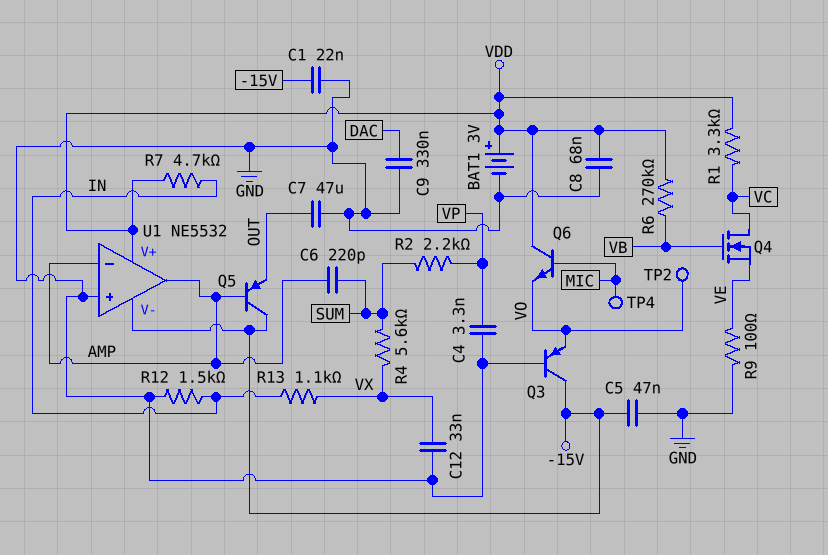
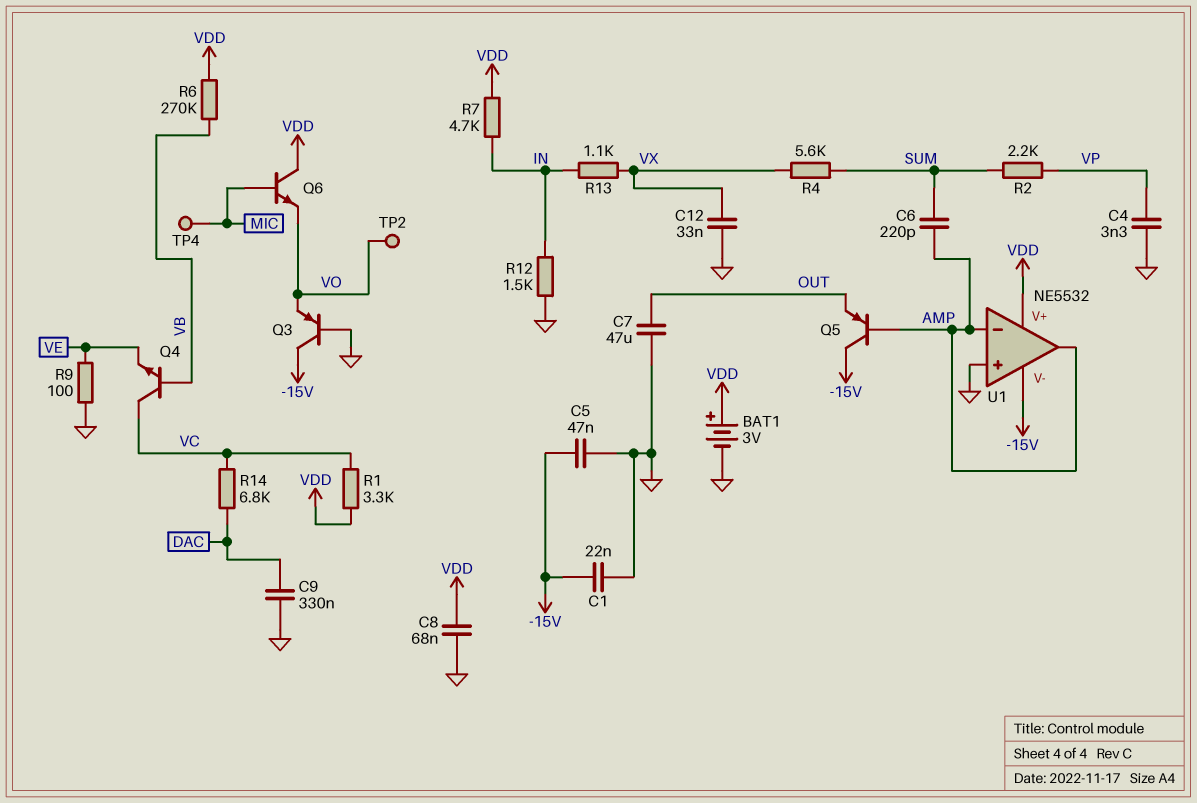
Q4: NMOS (G VB, D VC, S VE) -> NPN (B VB, C VC, E VE)
R14: none -> 6.8k (DAC, VC)

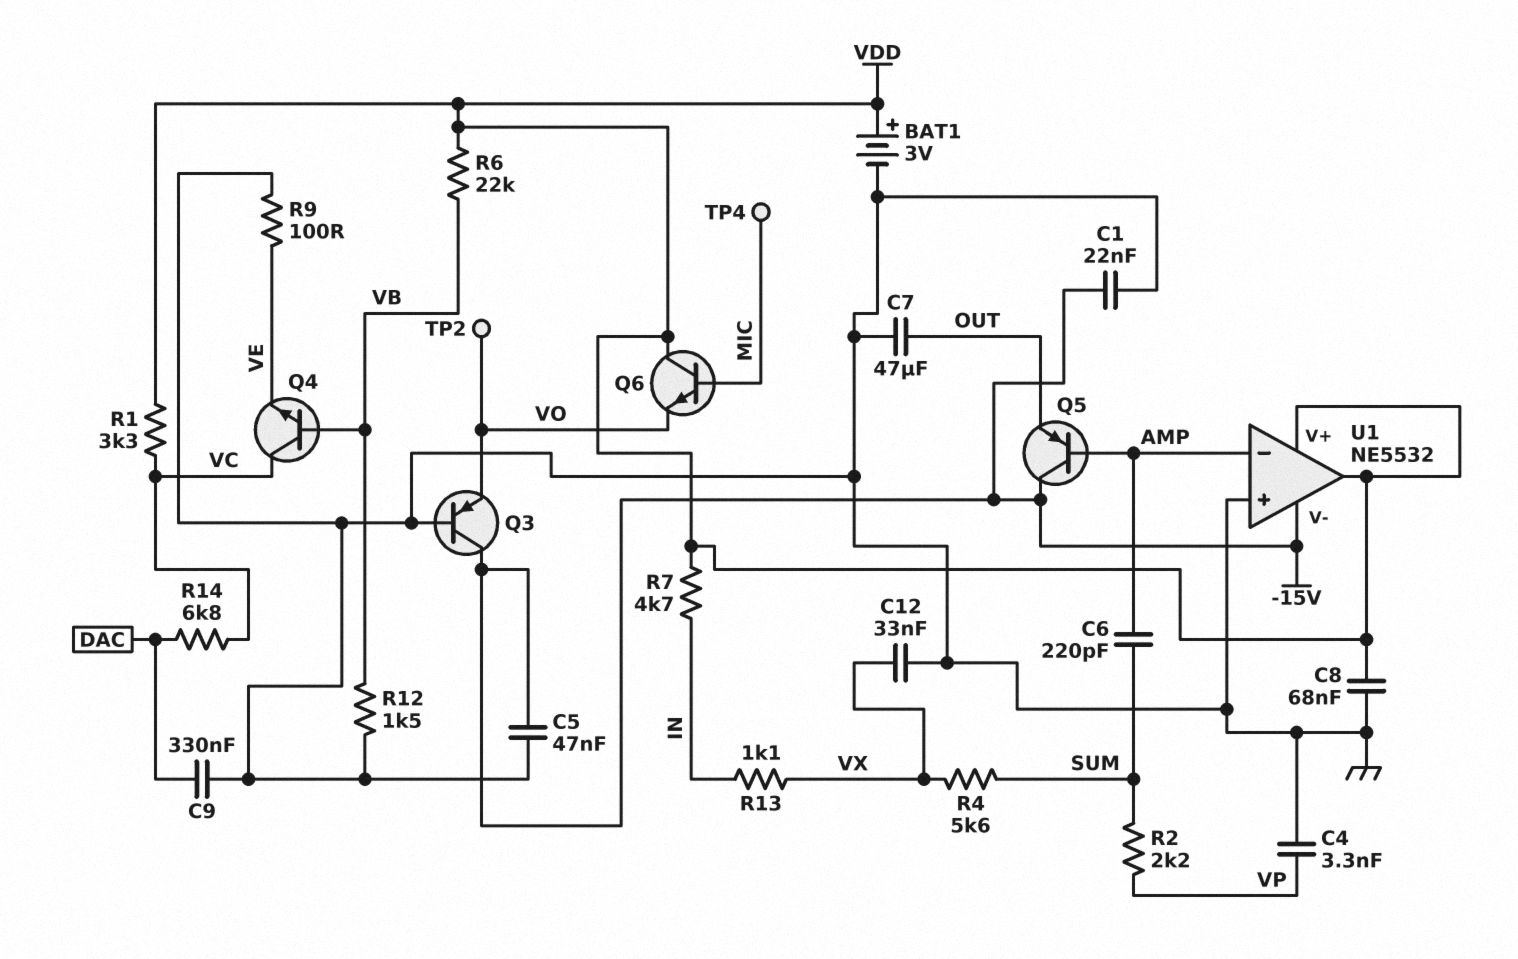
R6: 270k (VB, VDD) -> 22k (VB, VDD)
R12: 1.5k (GND, IN) -> 1.5k (GND, VB)
U1 pin out: AMP -> VDD

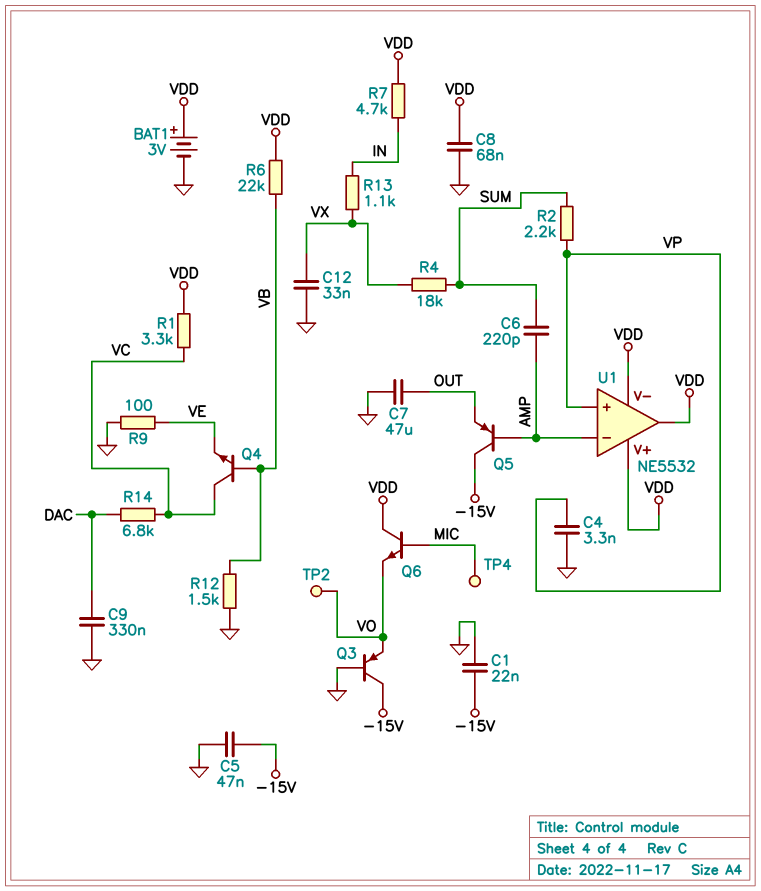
R4: 5.6k (SUM, VX) -> 18k (SUM, VX)
U1 pin V-: -15V -> VDD
U1 pin in+: GND -> VP

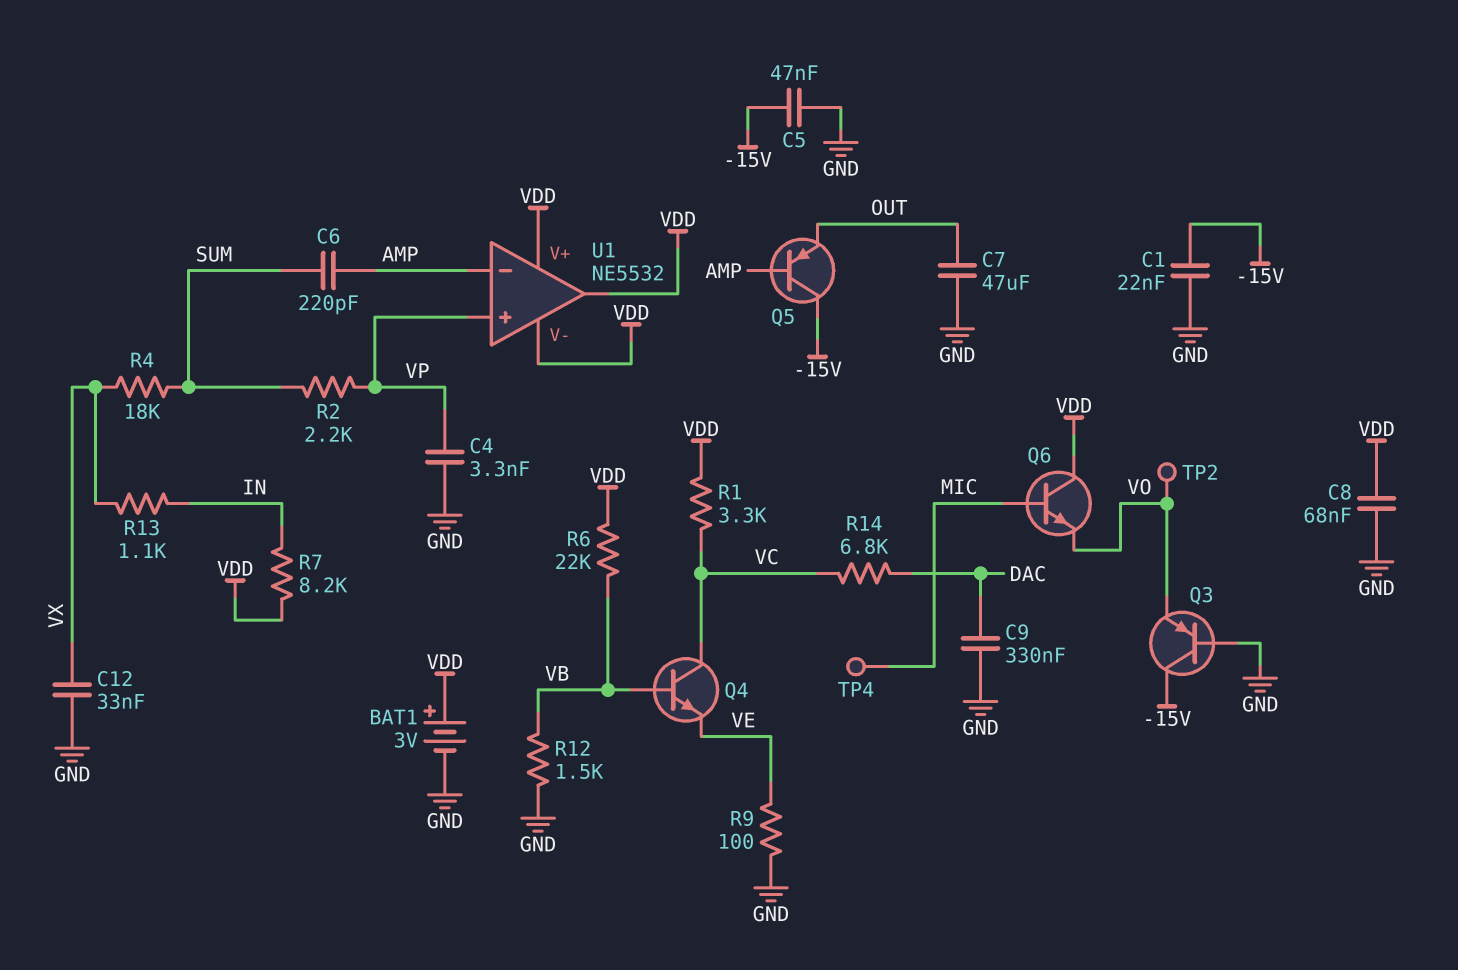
R7: 4.7k (IN, VDD) -> 8.2k (IN, VDD)

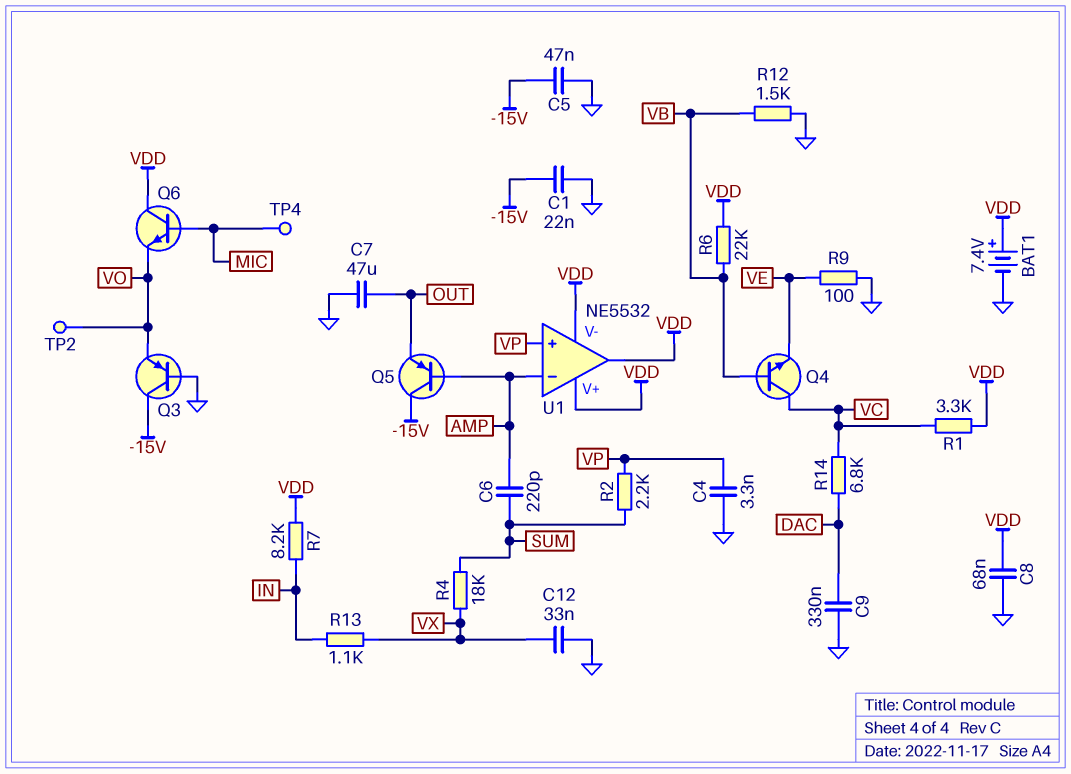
BAT1: 3V (plus VDD, minus GND) -> 7.4V (plus VDD, minus GND)

